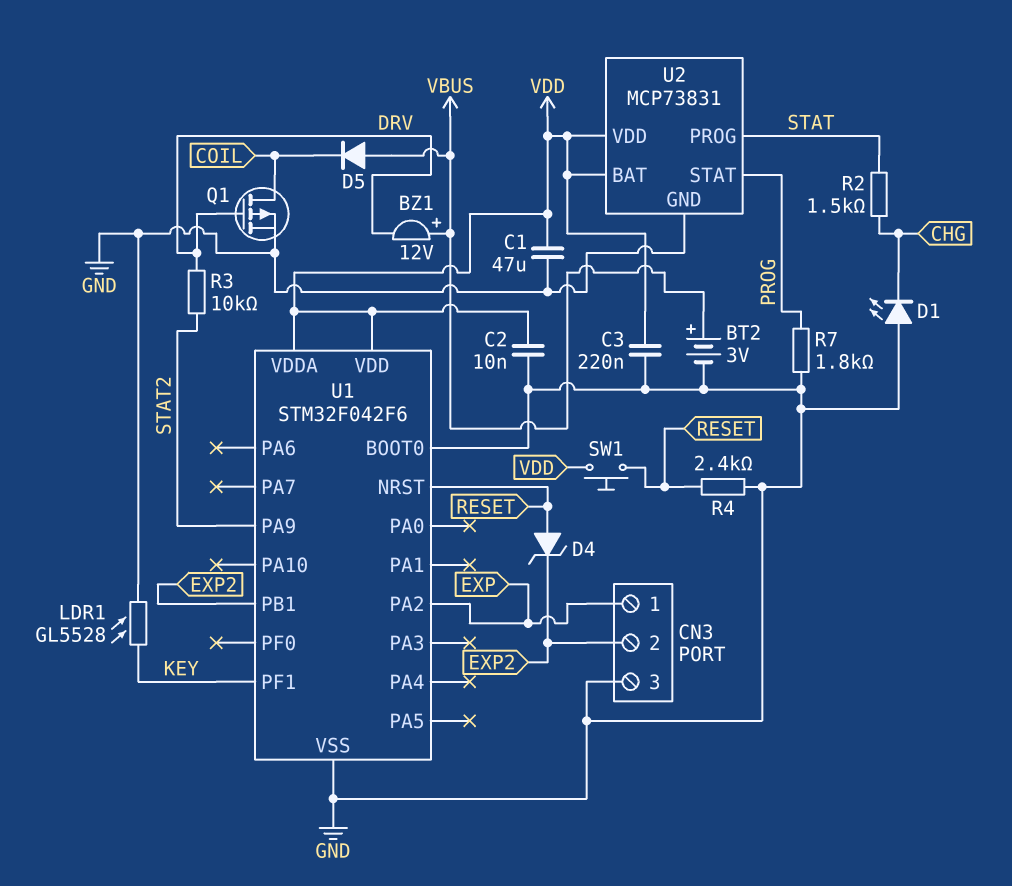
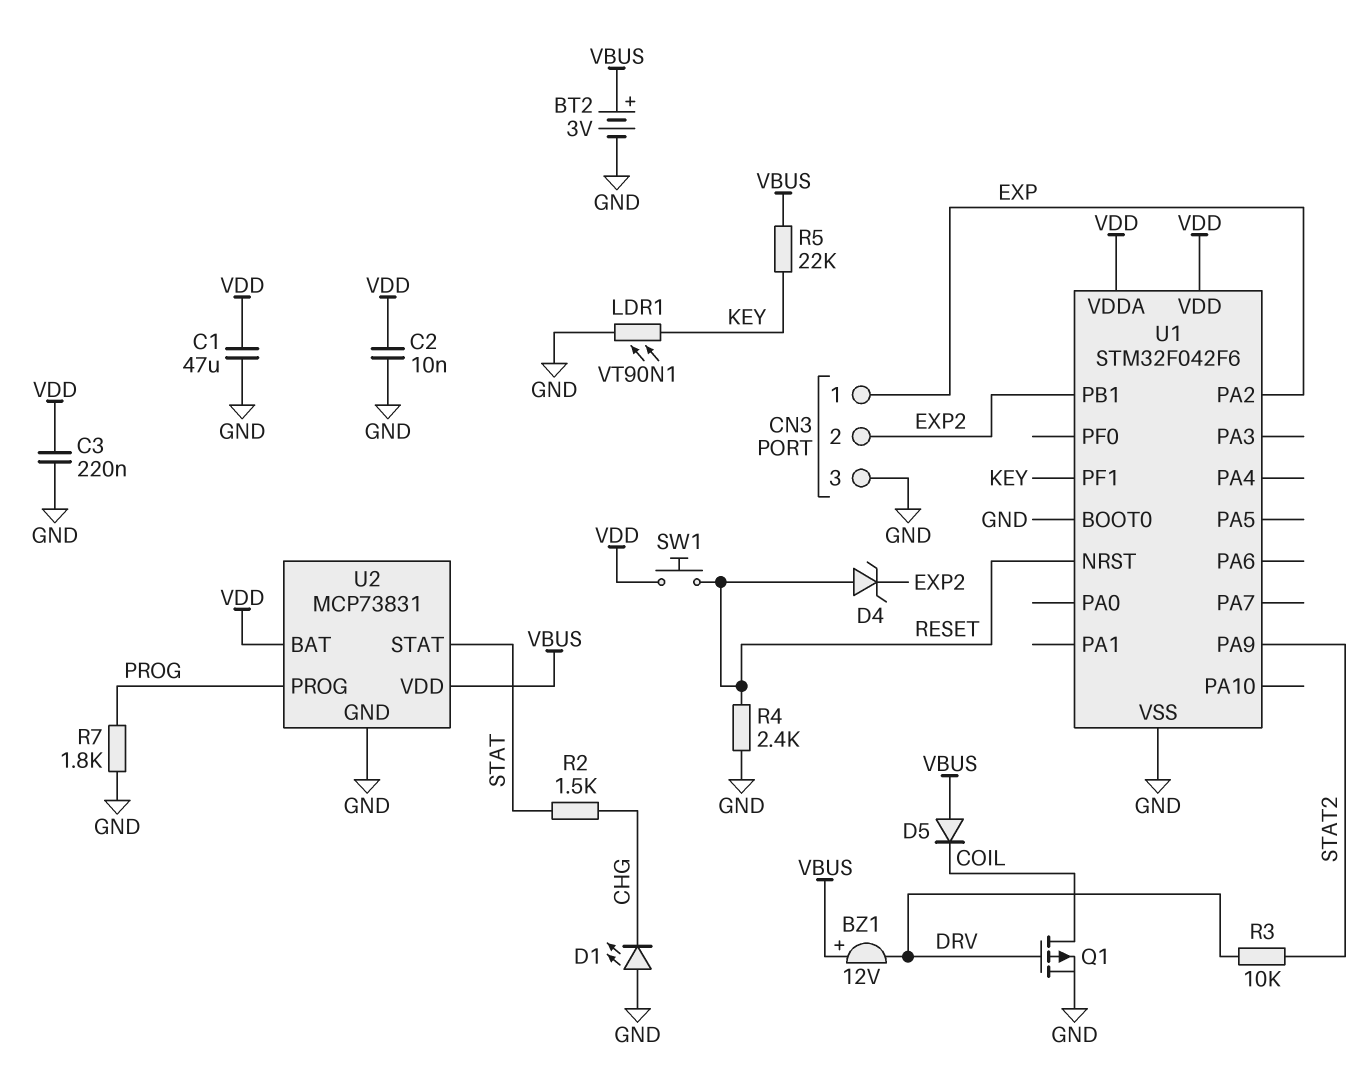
LDR1: GL5528 (GND, KEY) -> VT90N1 (GND, KEY)
R5: none -> 22k (KEY, VBUS)
U2 pin PROG: STAT -> PROG
U2 pin STAT: PROG -> STAT
U2 pin VDD: VDD -> VBUS

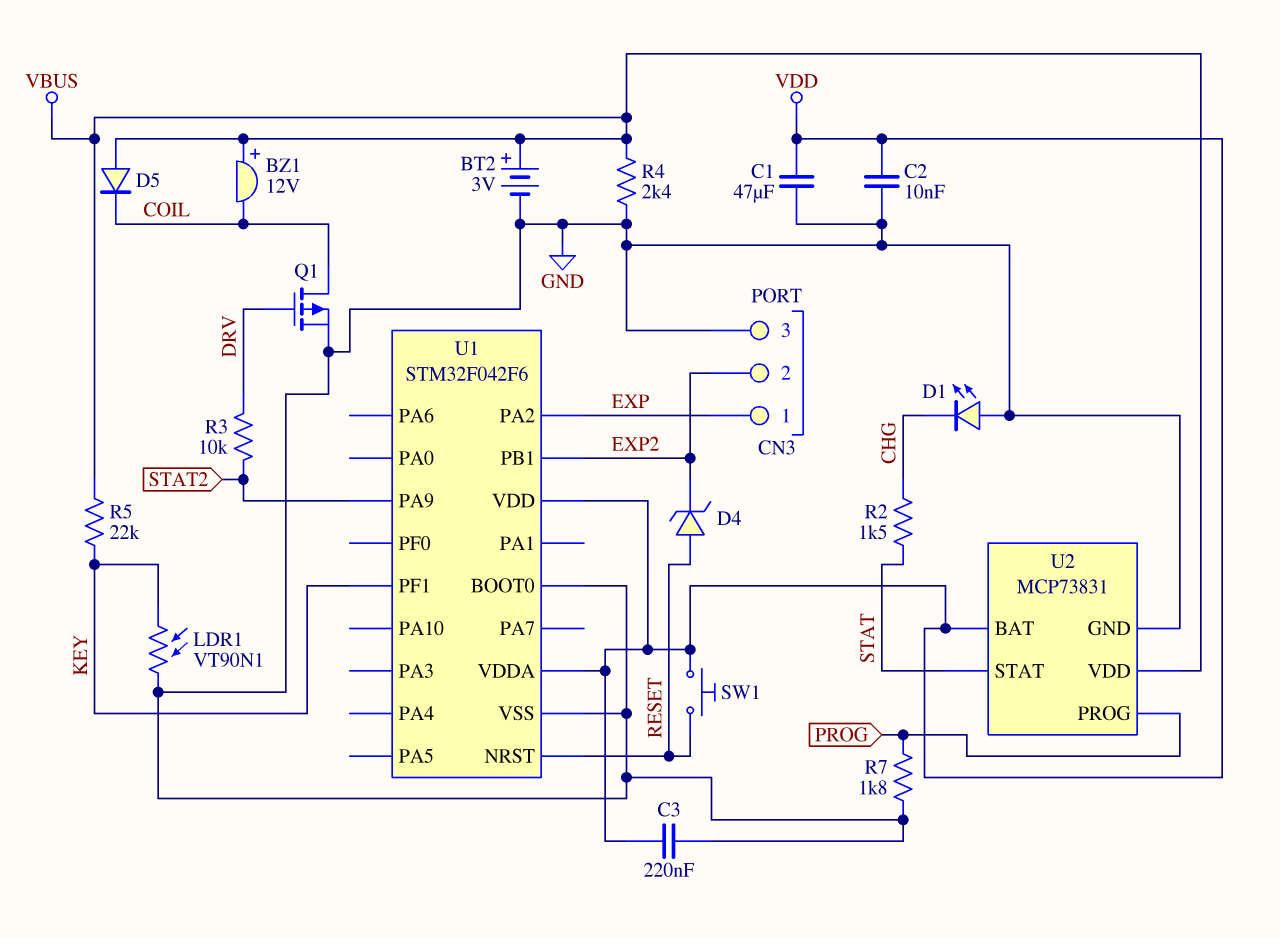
BZ1: buzzer 12V (plus VBUS, minus DRV) -> buzzer 12V (plus VBUS, minus COIL)
R4: 2.4k (GND, RESET) -> 2.4k (GND, VBUS)

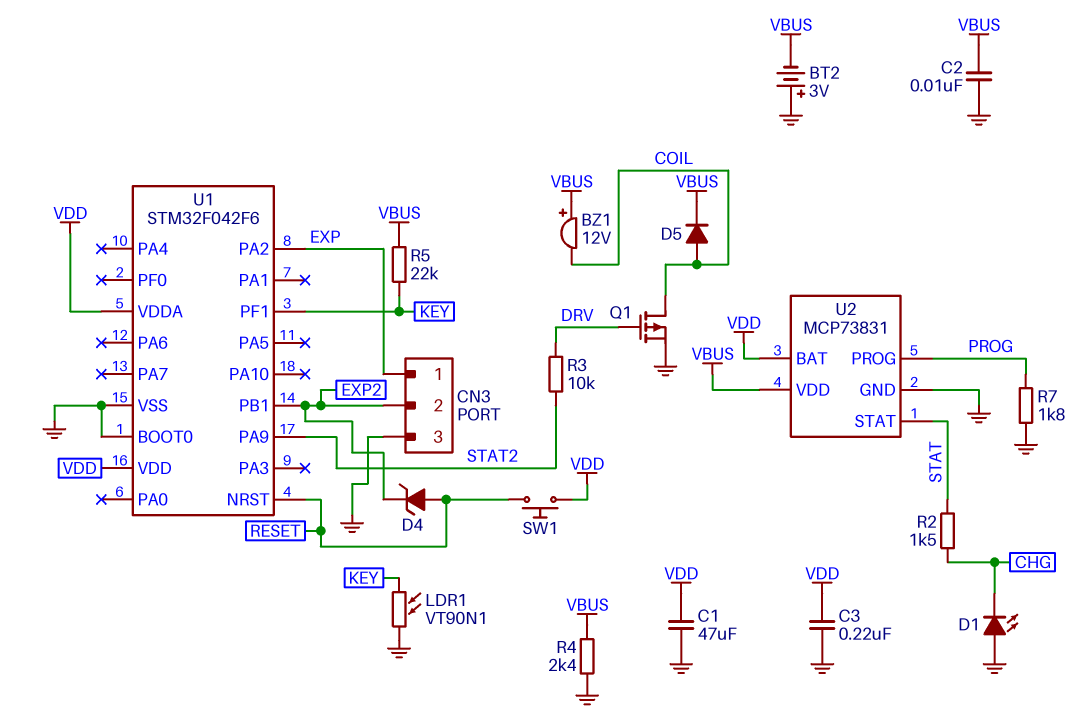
BT2: 3V (plus VBUS, minus GND) -> 3V (plus GND, minus VBUS)
C2: 10nF (GND, VDD) -> 10nF (GND, VBUS)
D5: diode (A VBUS, K COIL) -> diode (A COIL, K VBUS)

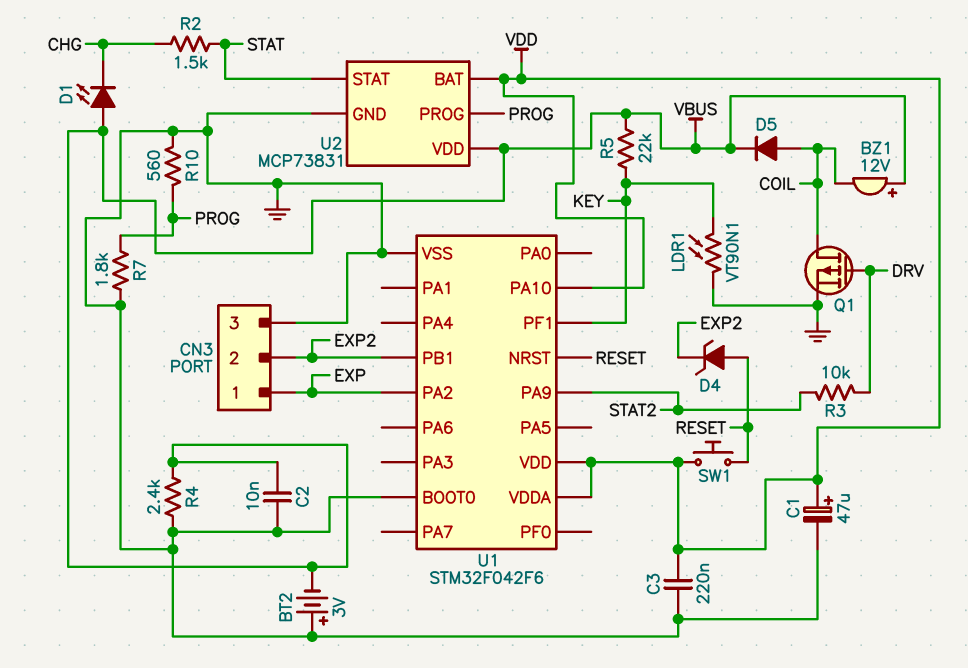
C1: 47uF (GND, VDD) -> 47uF (plus VDD, minus GND)
D1: LED (A GND, K CHG) -> LED (A VBUS, K CHG)
R10: none -> 560 (GND, PROG)
U1 pin PA10: none -> VDD

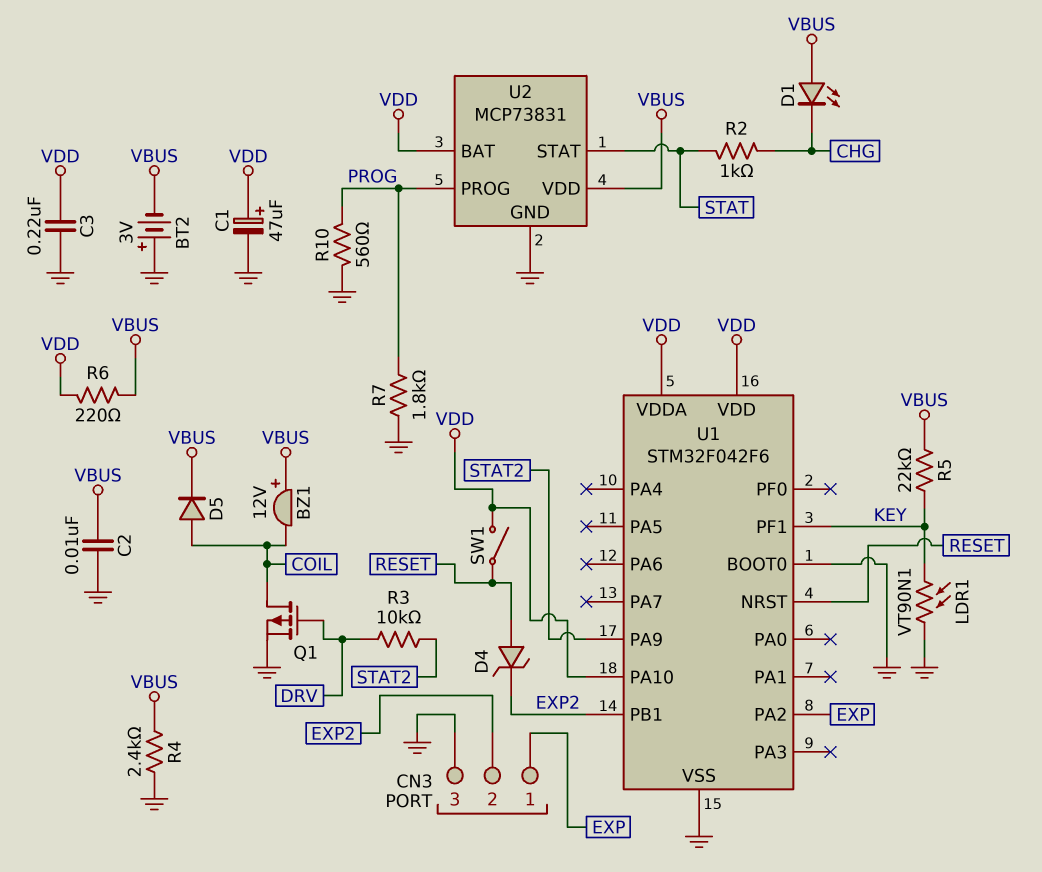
R2: 1.5k (CHG, STAT) -> 1k (CHG, STAT)
R6: none -> 220 (VBUS, VDD)
SW1: button (RESET, VDD) -> switch (RESET, VDD)

